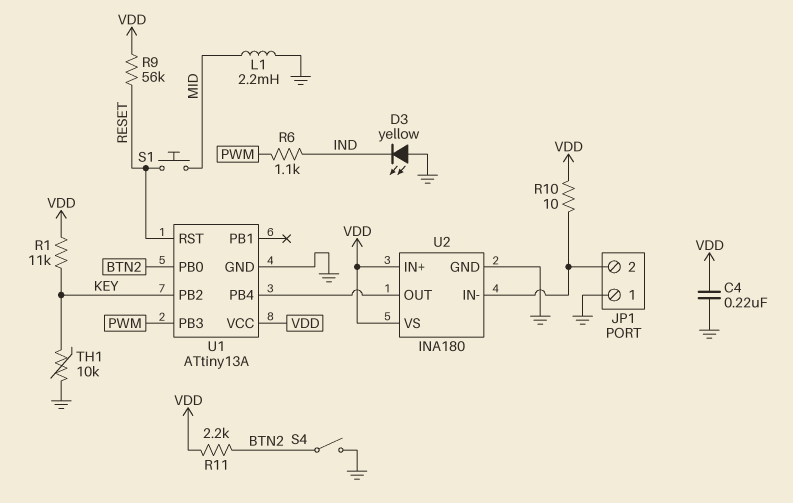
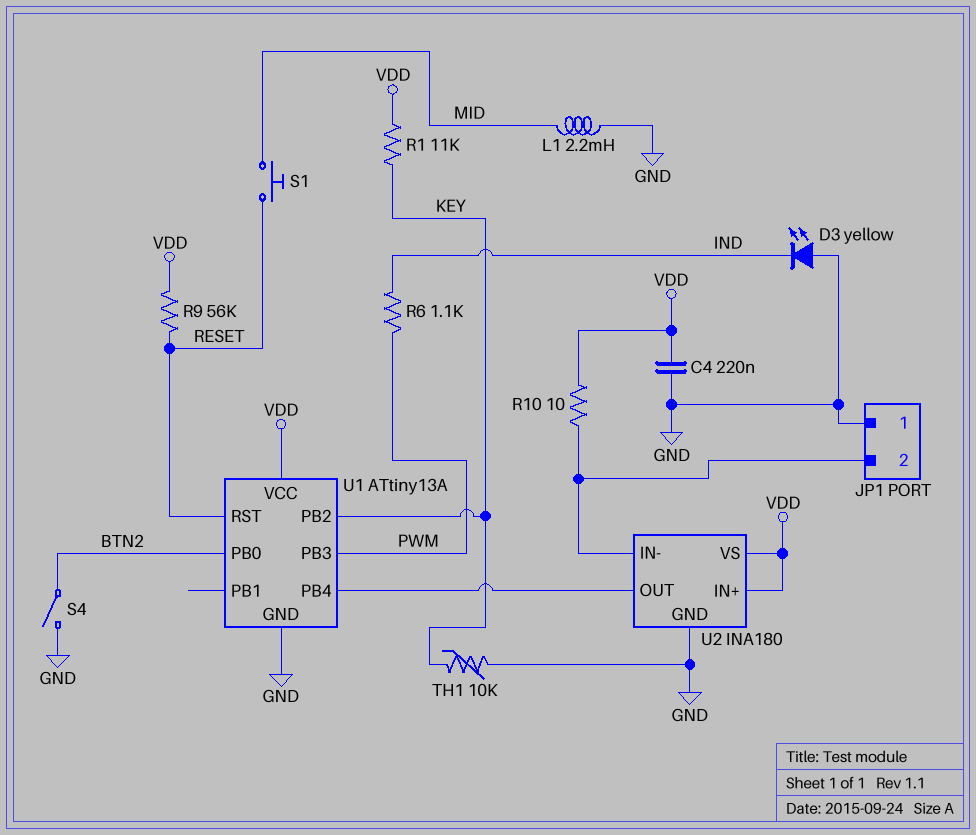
R11: 2.2k (BTN2, VDD) -> none

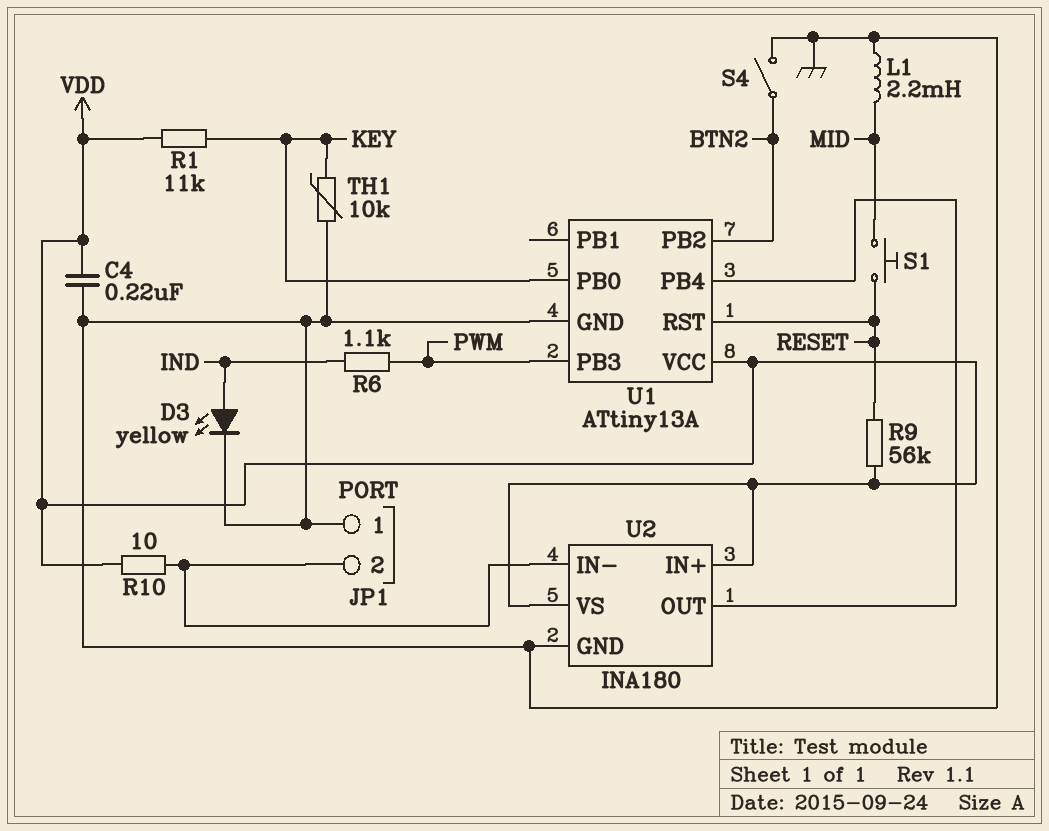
D3: LED yellow (A GND, K IND) -> LED yellow (A IND, K GND)
U1 pin PB0: BTN2 -> KEY
U1 pin PB2: KEY -> BTN2

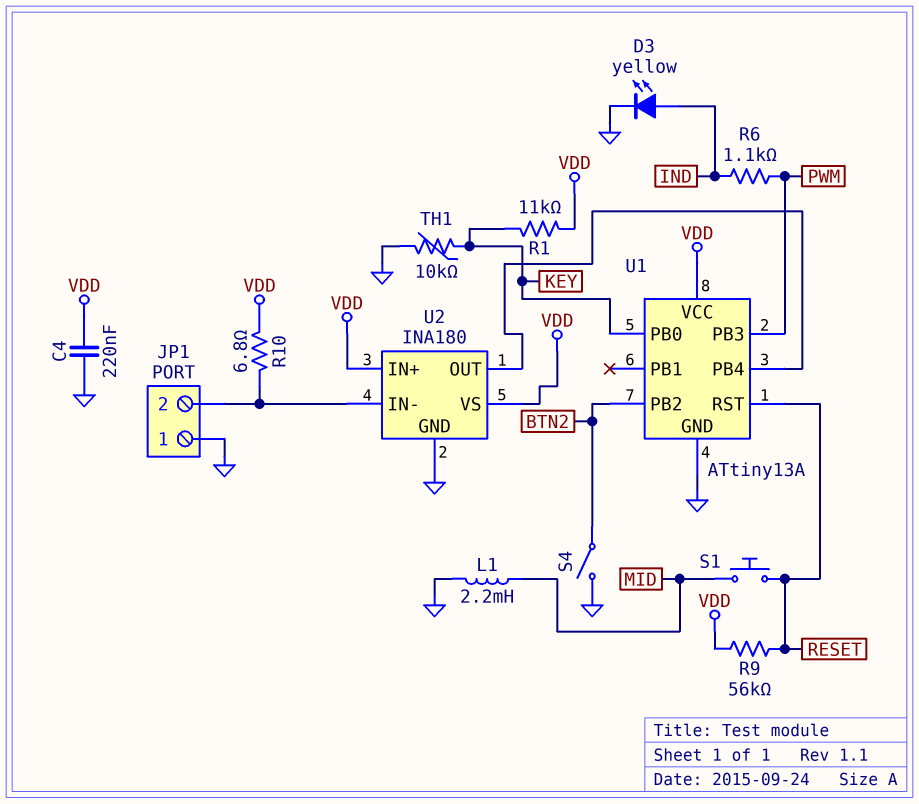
R10: 10 (JP1/2, VDD) -> 6.8 (JP1/2, VDD)

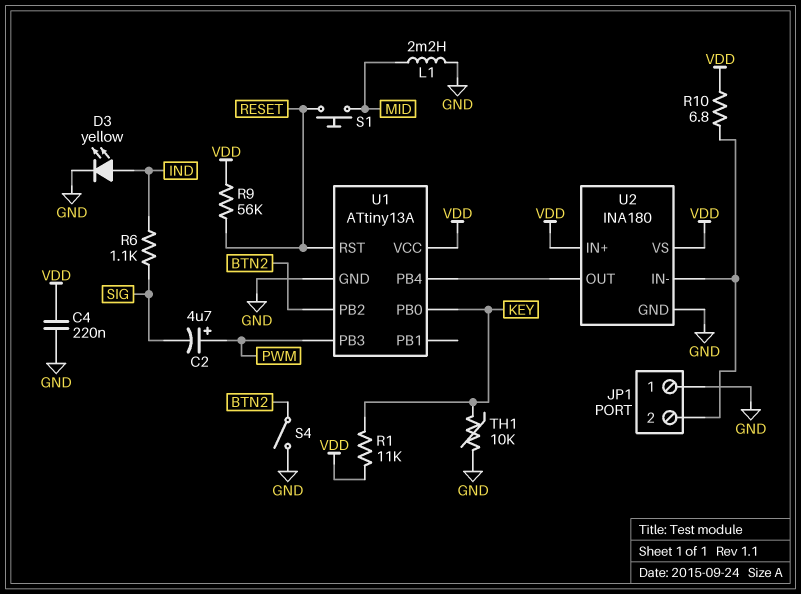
C2: none -> 4.7uF (plus PWM, minus SIG)
R6: 1.1k (IND, PWM) -> 1.1k (IND, SIG)

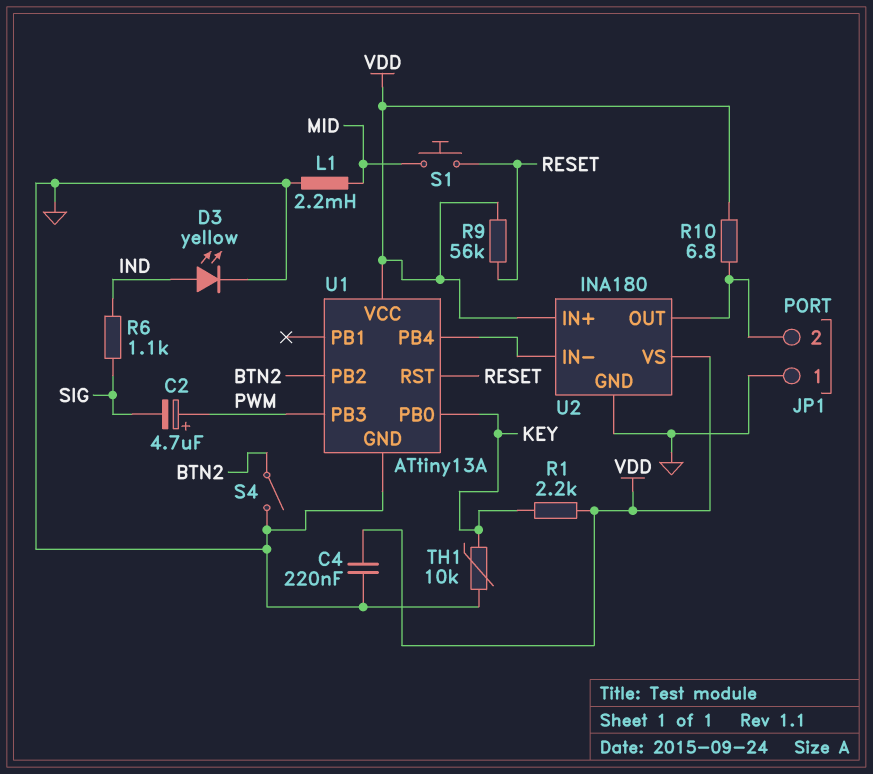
R1: 11k (KEY, VDD) -> 2.2k (KEY, VDD)
U2 pin IN-: JP1/2 -> U1/PB4
U2 pin OUT: U1/PB4 -> JP1/2

